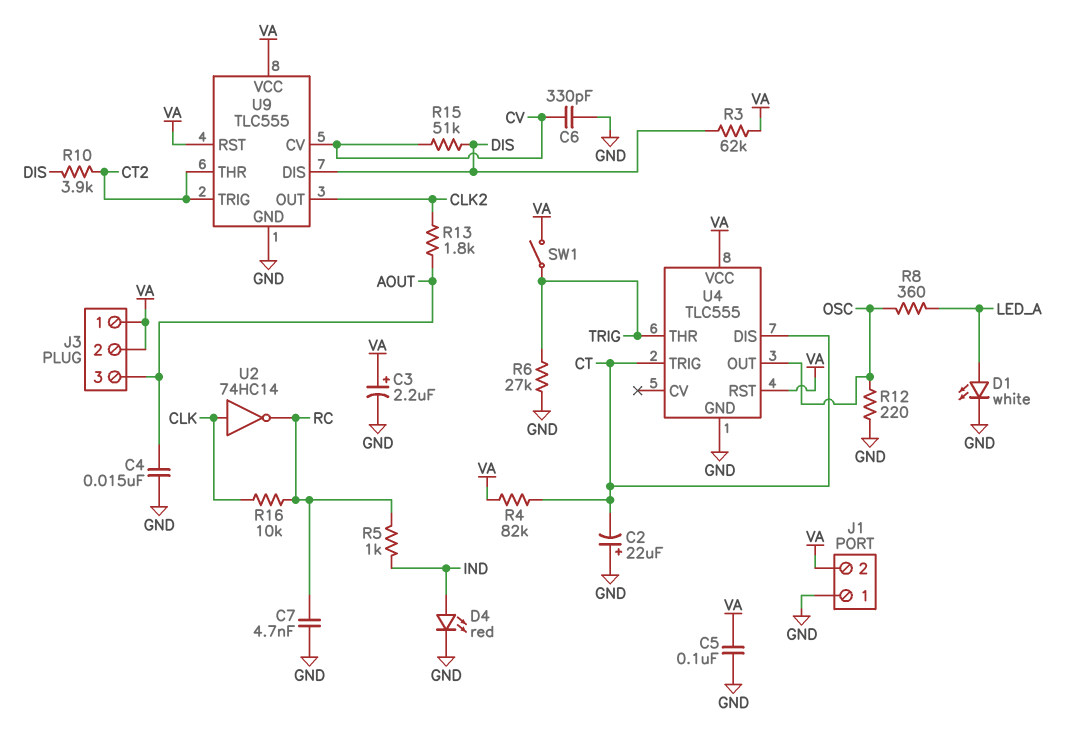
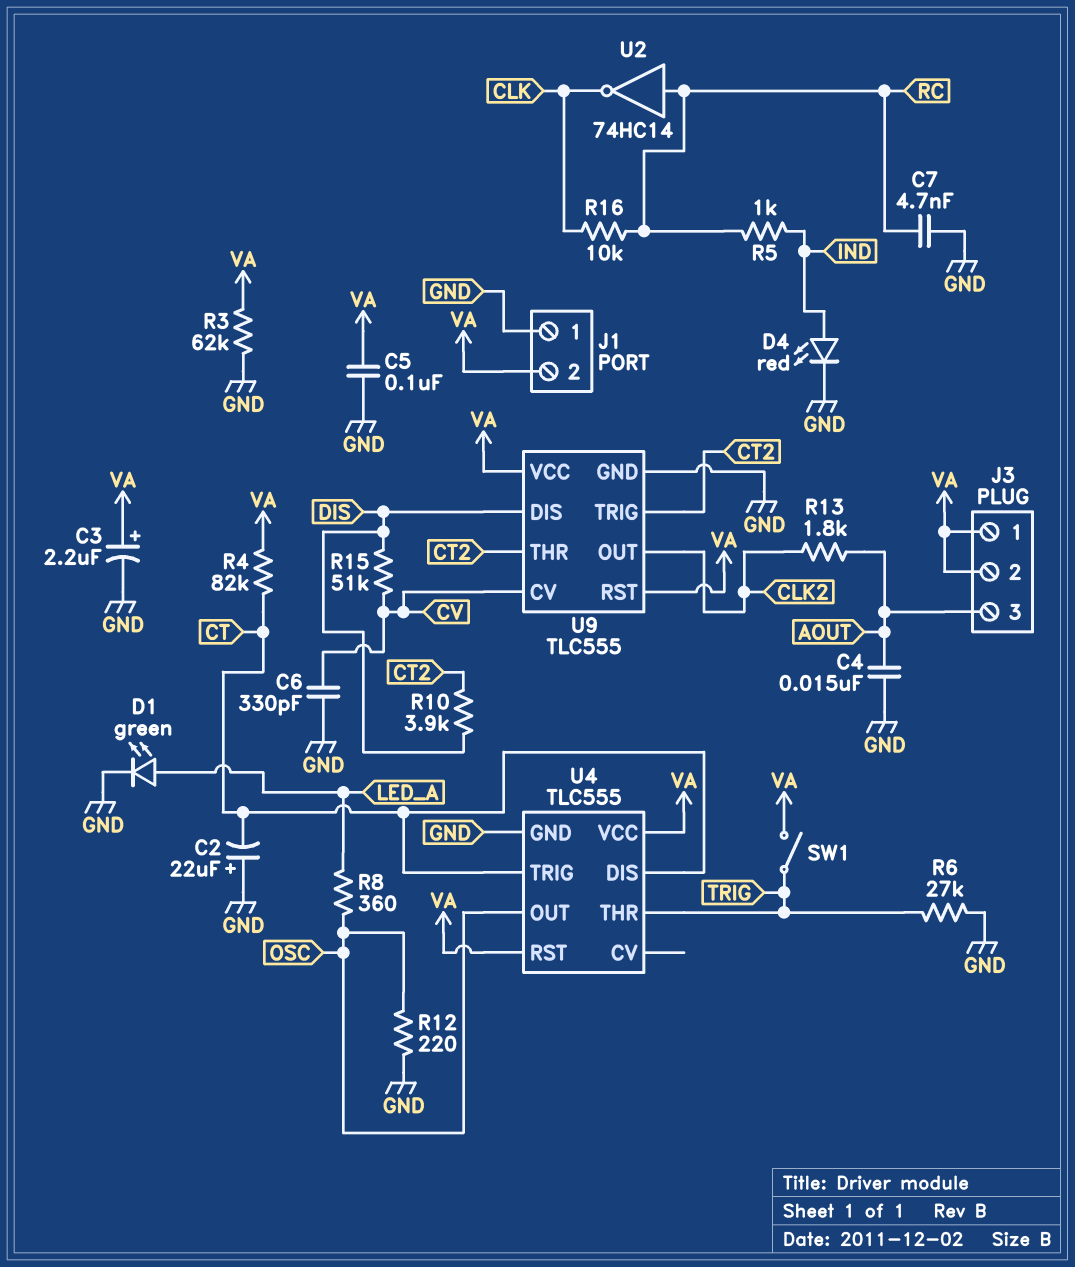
D1: LED white (A LED_A, K GND) -> LED green (A LED_A, K GND)
R3: 62k (DIS, VA) -> 62k (GND, VA)
U2: NOT 74HC14 (in CLK, out RC) -> NOT 74HC14 (in RC, out CLK)

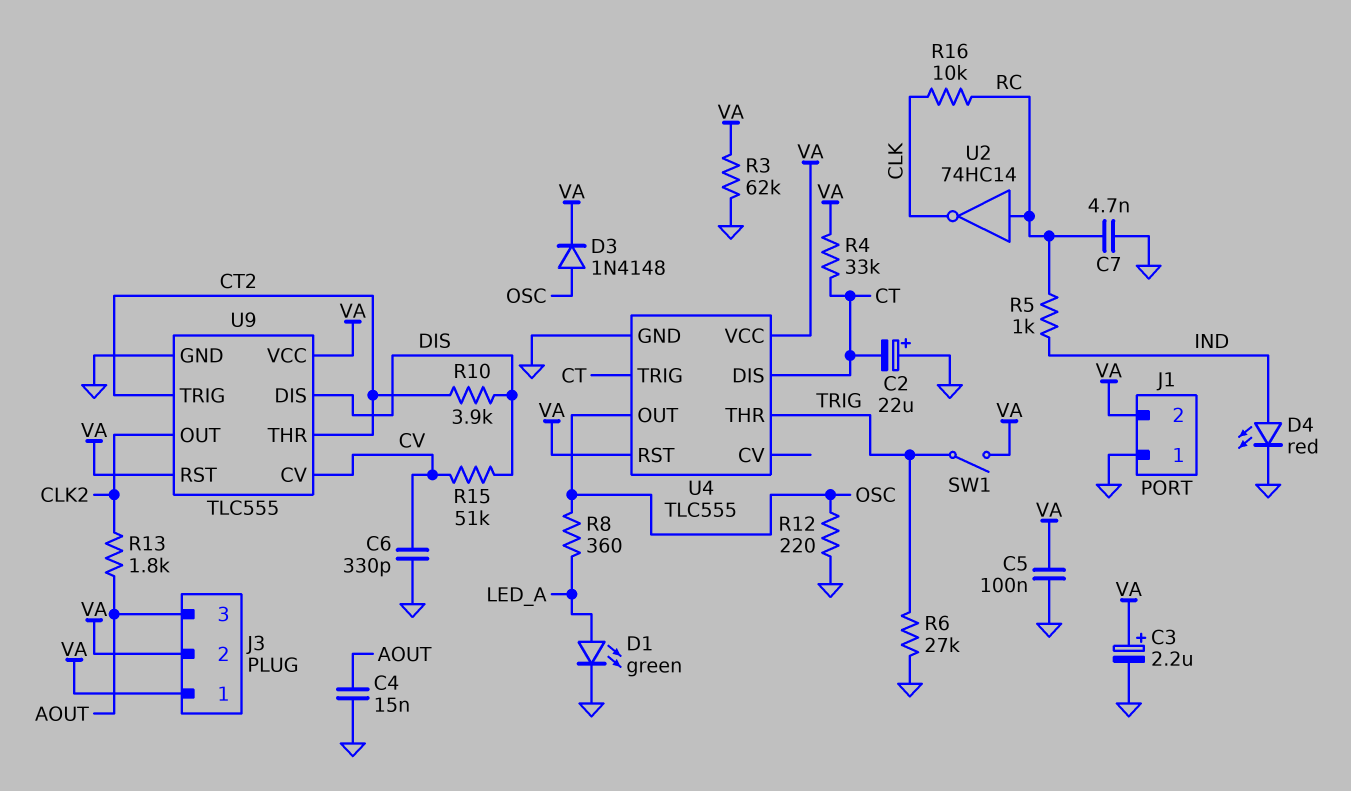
D3: none -> diode 1N4148 (A OSC, K VA)
R4: 82k (CT, VA) -> 33k (CT, VA)

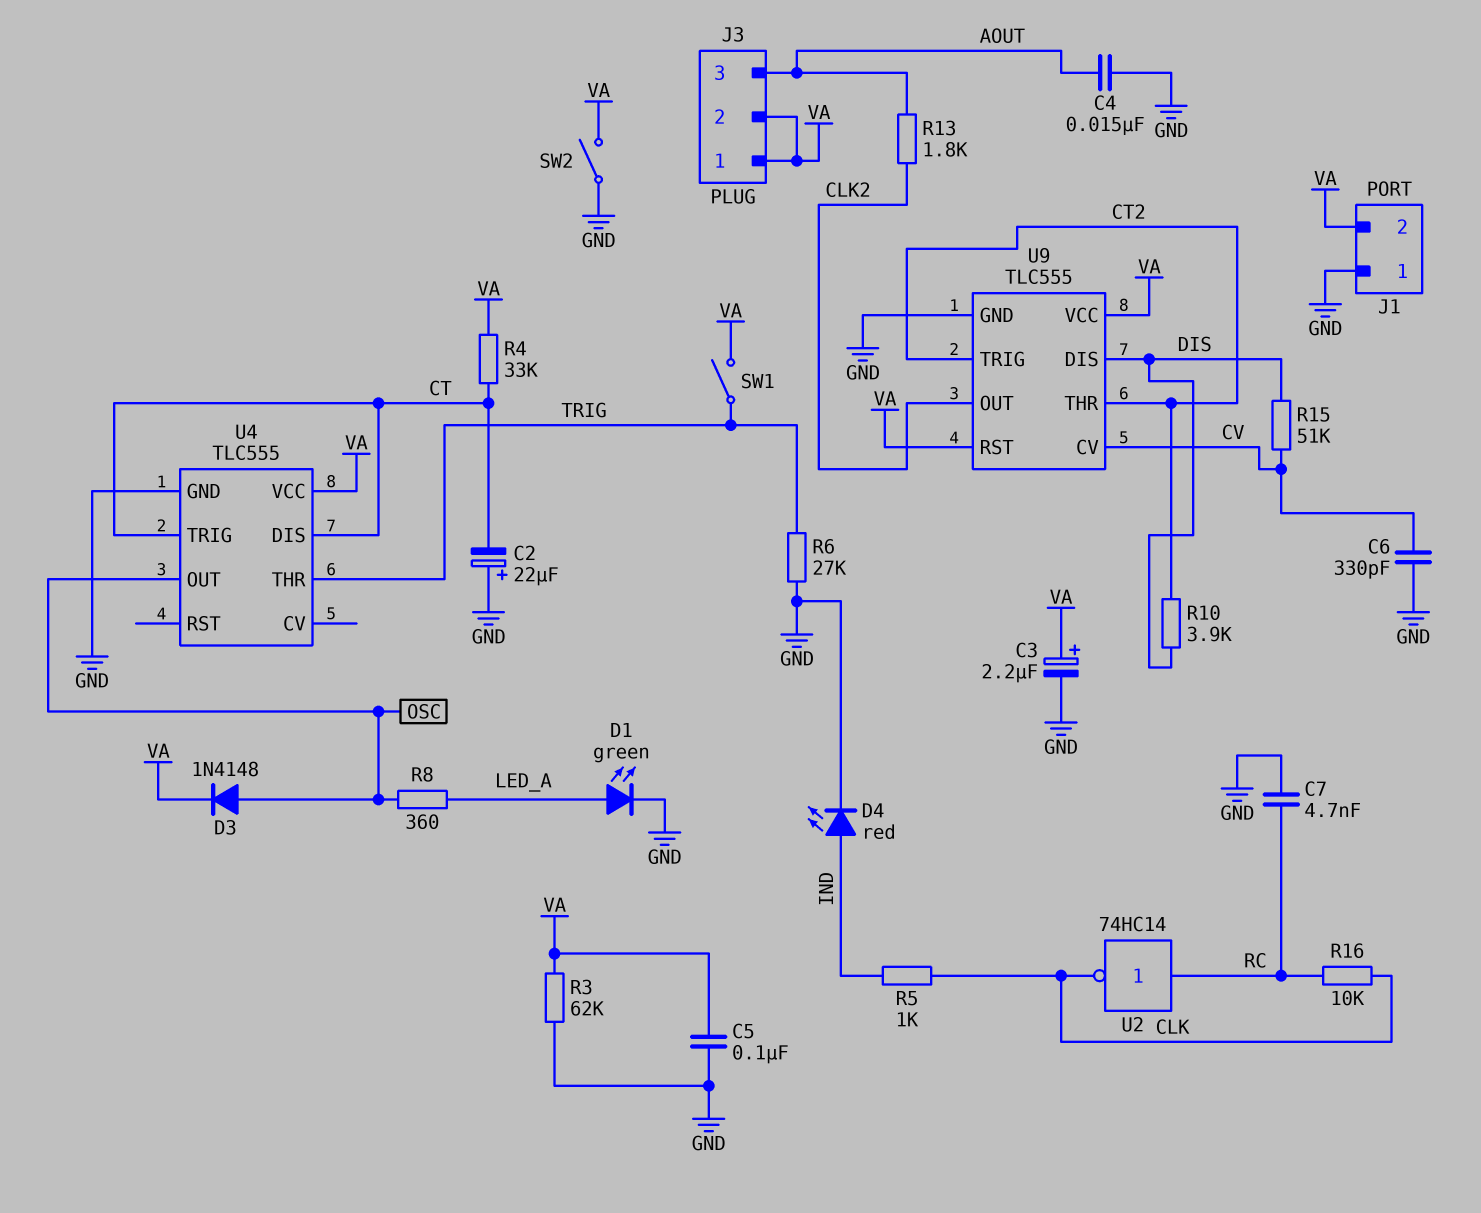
R5: 1k (IND, RC) -> 1k (CLK, IND)
R12: 220 (GND, OSC) -> none
SW2: none -> switch (GND, VA)
U4 pin RST: VA -> none

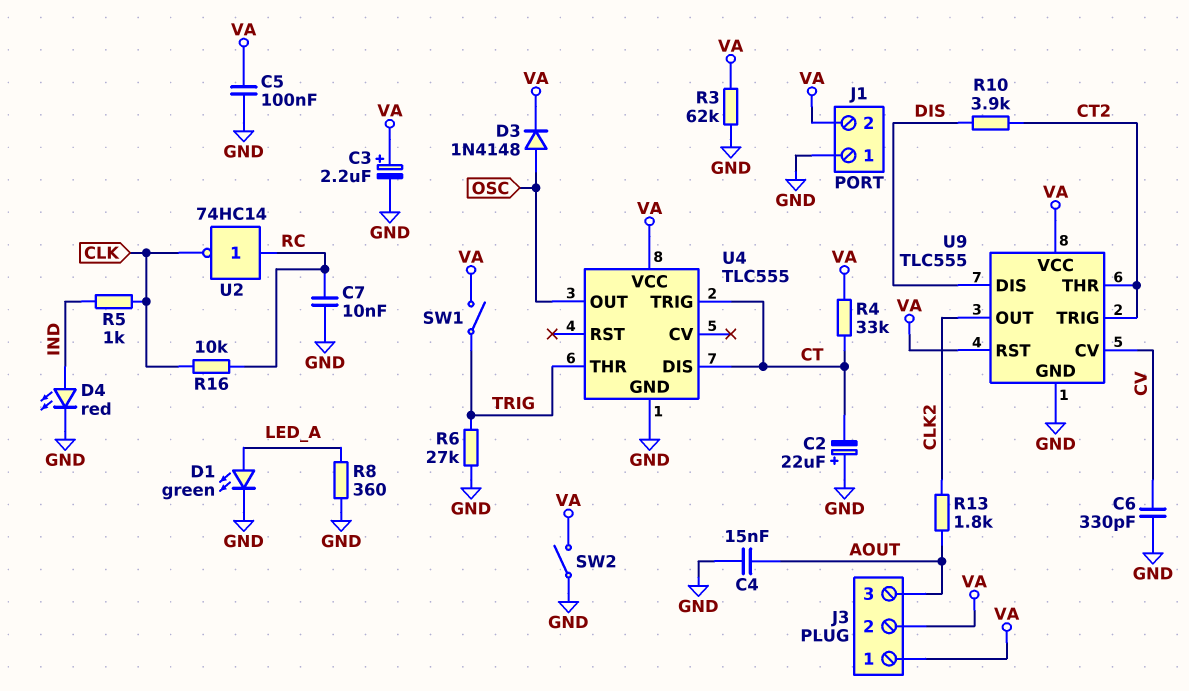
C7: 4.7nF (GND, RC) -> 10nF (GND, RC)
R8: 360 (LED_A, OSC) -> 360 (GND, LED_A)
R15: 51k (CV, DIS) -> none

